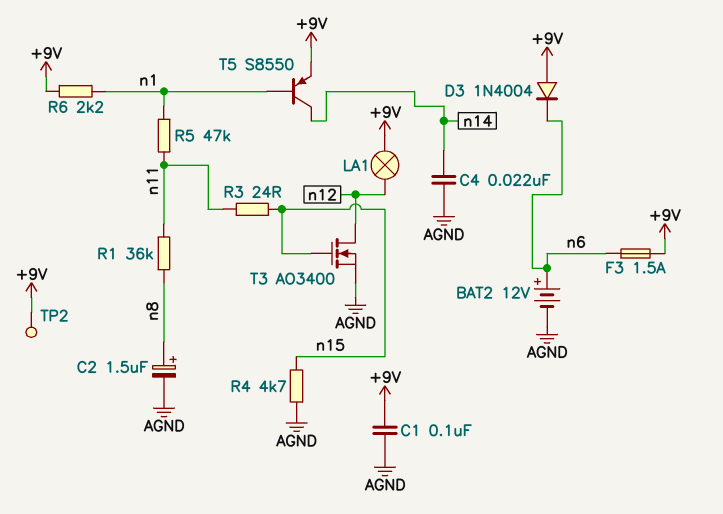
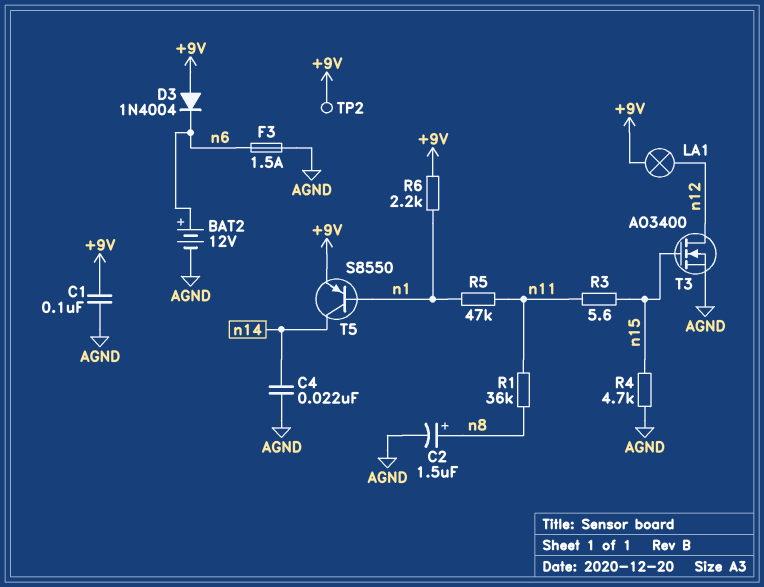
F3: 1.5A (+9V, n6) -> 1.5A (AGND, n6)
R3: 24 (n11, n15) -> 5.6 (n11, n15)

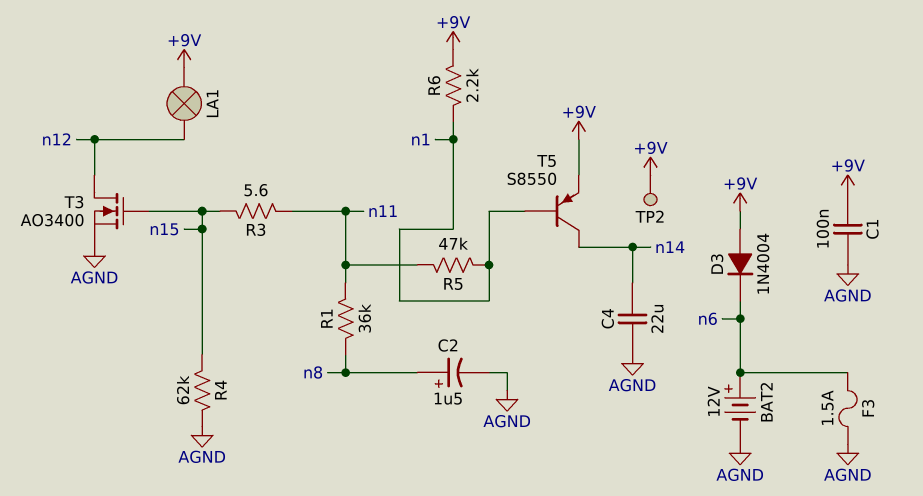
C4: 22nF (AGND, n14) -> 22uF (AGND, n14)
R4: 4.7k (AGND, n15) -> 62k (AGND, n15)

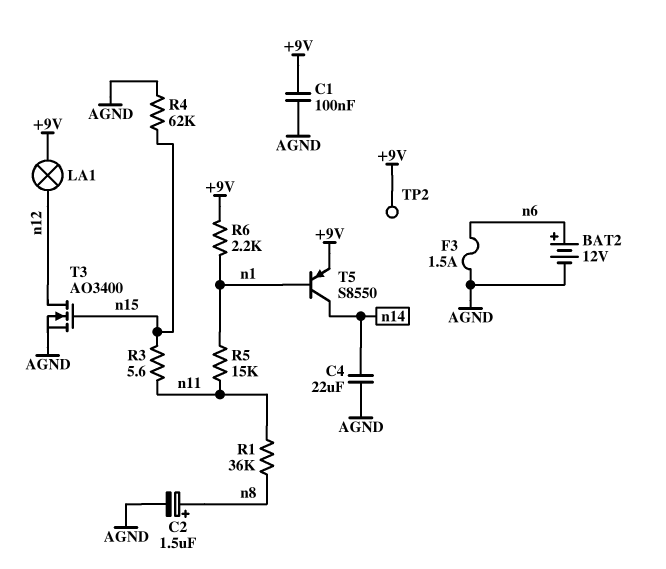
D3: diode 1N4004 (A +9V, K n6) -> none
R5: 47k (n1, n11) -> 15k (n1, n11)

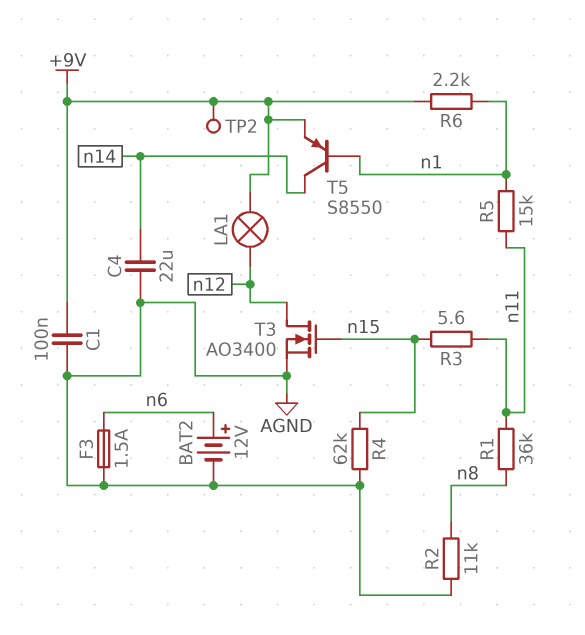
C2: 1.5uF (plus n8, minus AGND) -> none
R2: none -> 11k (AGND, n8)

